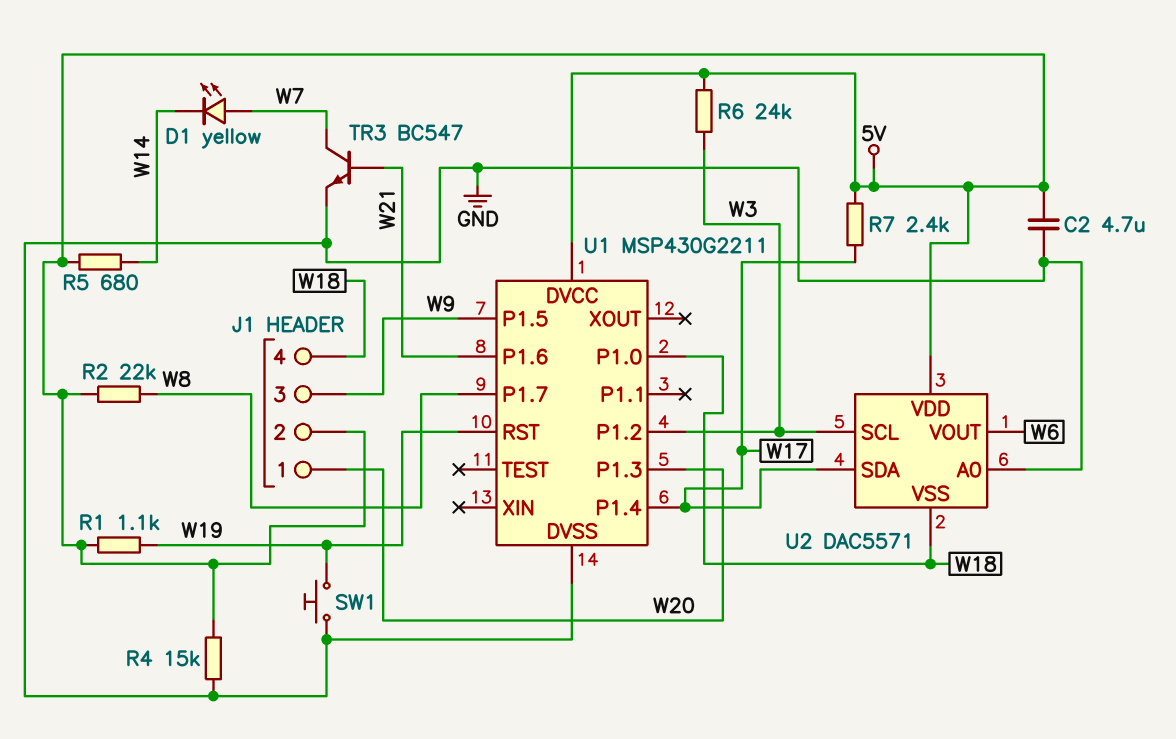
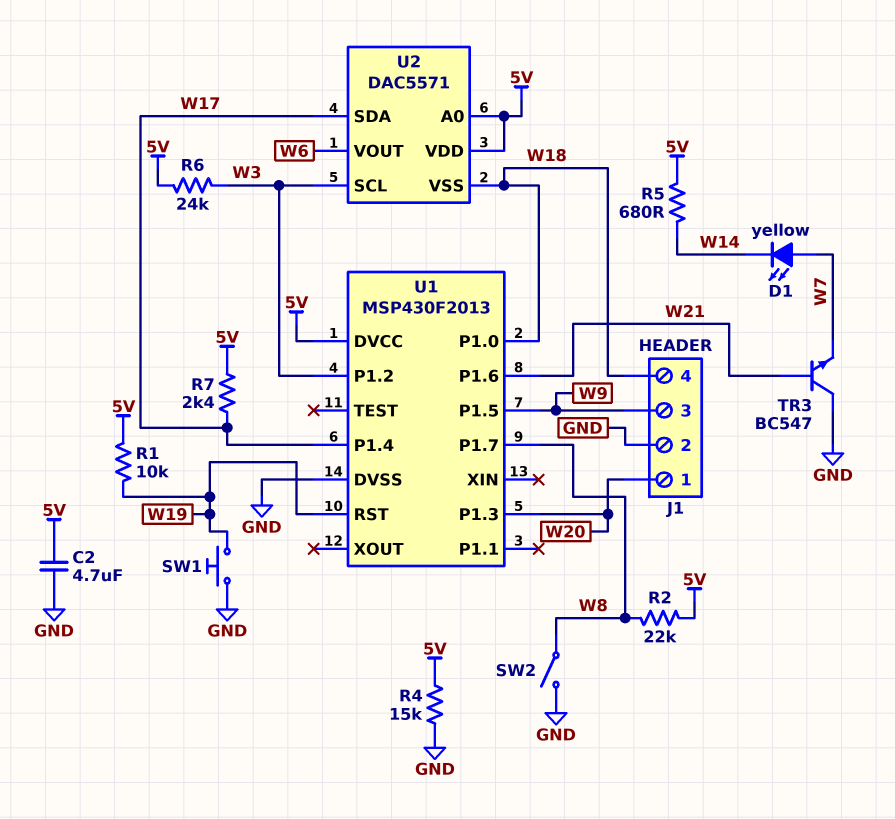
J1 pin 2: 5V -> GND
R1: 1.1k (5V, W19) -> 10k (5V, W19)
SW2: none -> switch (GND, W8)
TR3: NPN BC547 (B W21, C W7, E GND) -> NPN BC547 (B W21, C GND, E W7)
U1: MSP430G2211 -> MSP430F2013
U2 pin A0: GND -> 5V

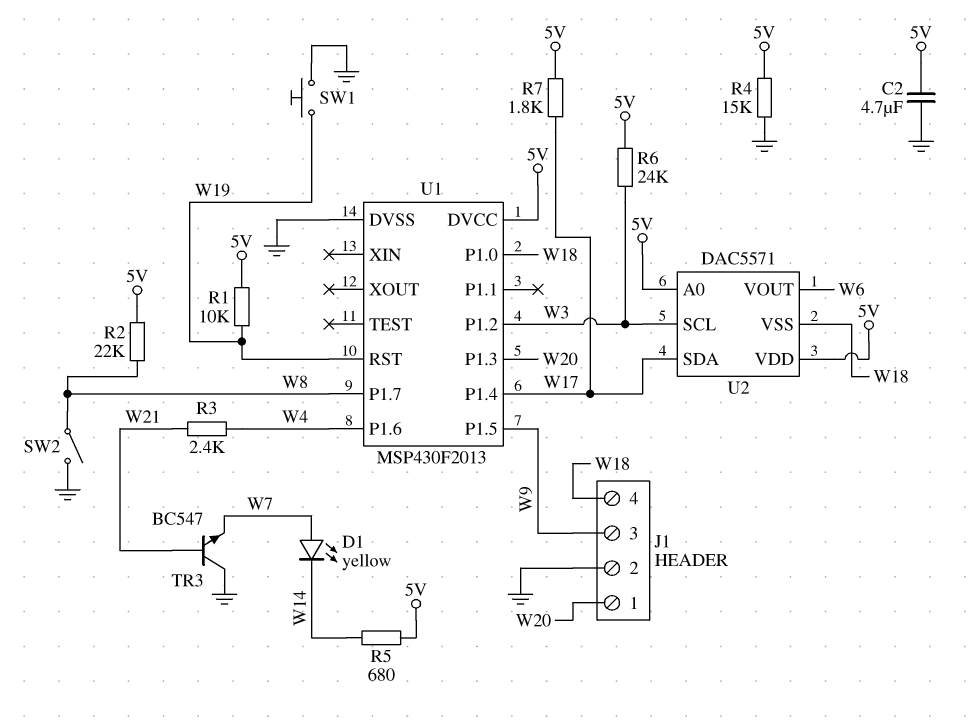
R3: none -> 2.4k (W4, W21)
R7: 2.4k (5V, W17) -> 1.8k (5V, W17)
U1 pin P1.6: W21 -> W4

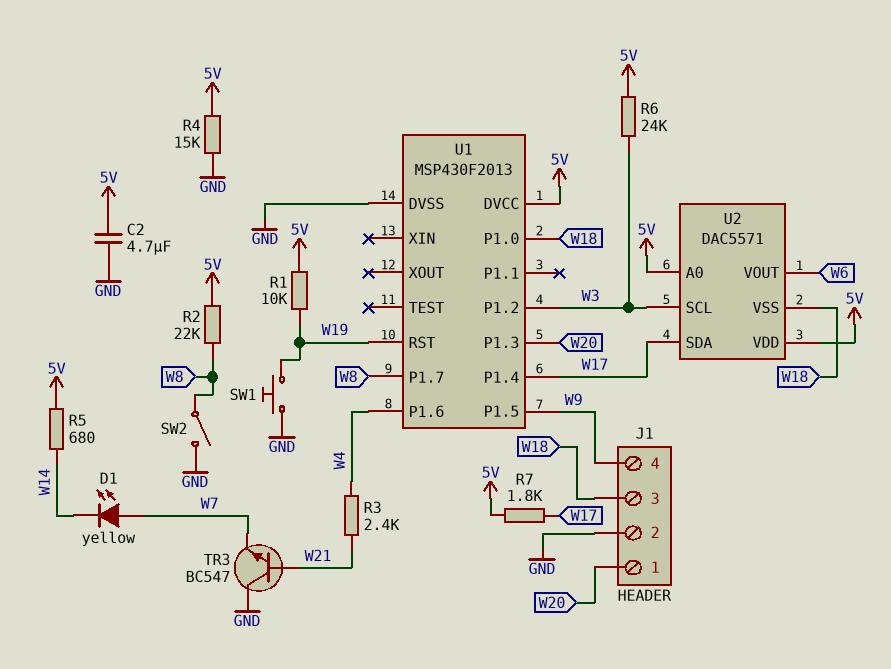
J1 pin 3: W9 -> W18
J1 pin 4: W18 -> W9

